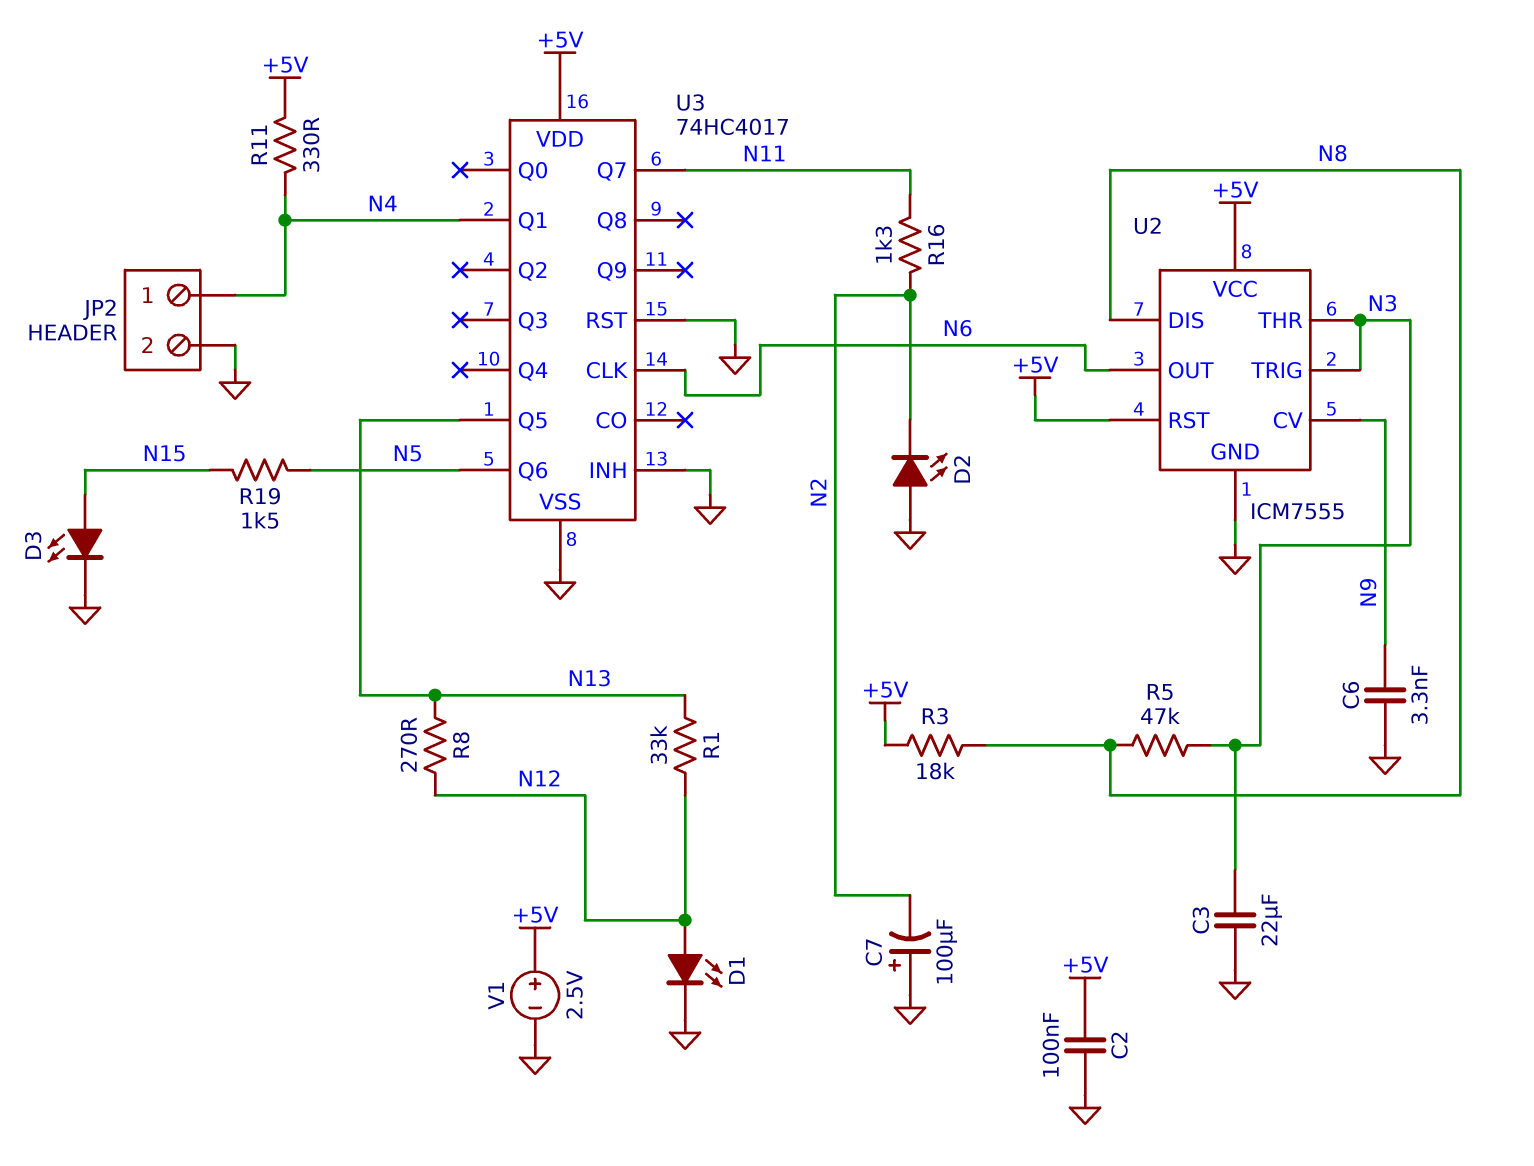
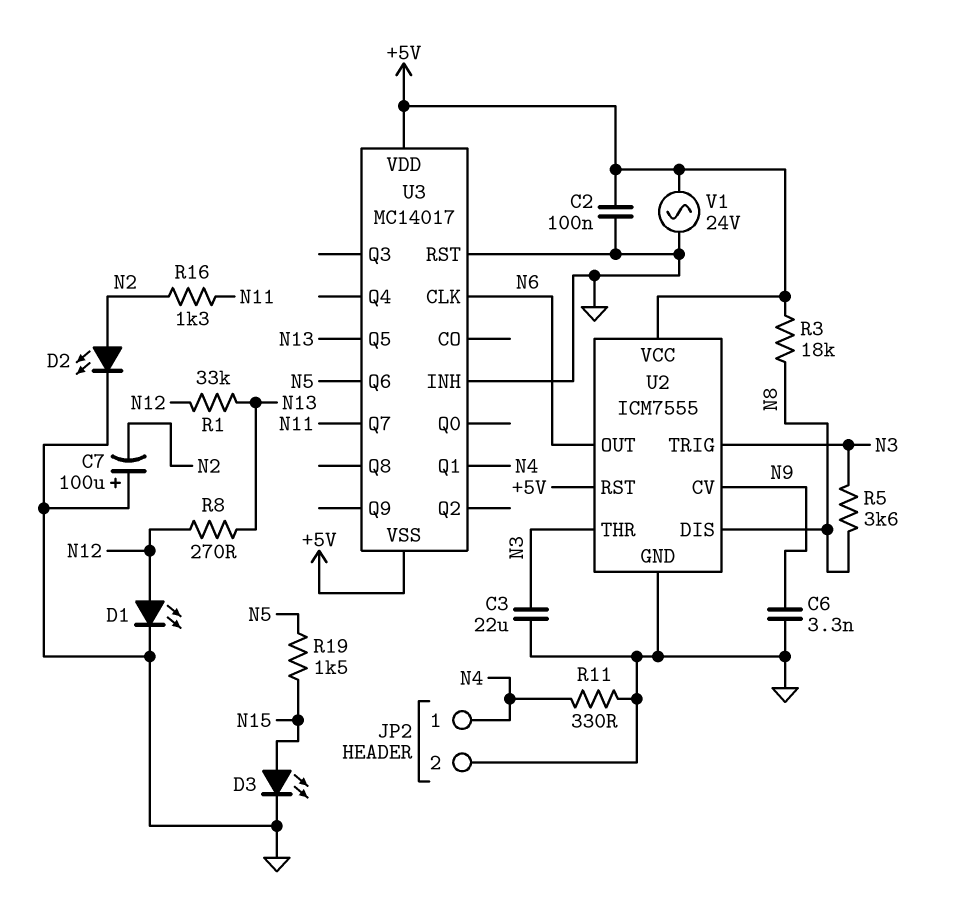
D2: LED (A GND, K N2) -> LED (A N2, K GND)
R5: 47k (N3, N8) -> 3.6k (N3, N8)
R11: 330 (+5V, N4) -> 330 (GND, N4)
U3: 74HC4017 -> MC14017
U3 pin VSS: GND -> +5V
V1: 2.5V (plus +5V, minus GND) -> AC 24V (+5V, GND)

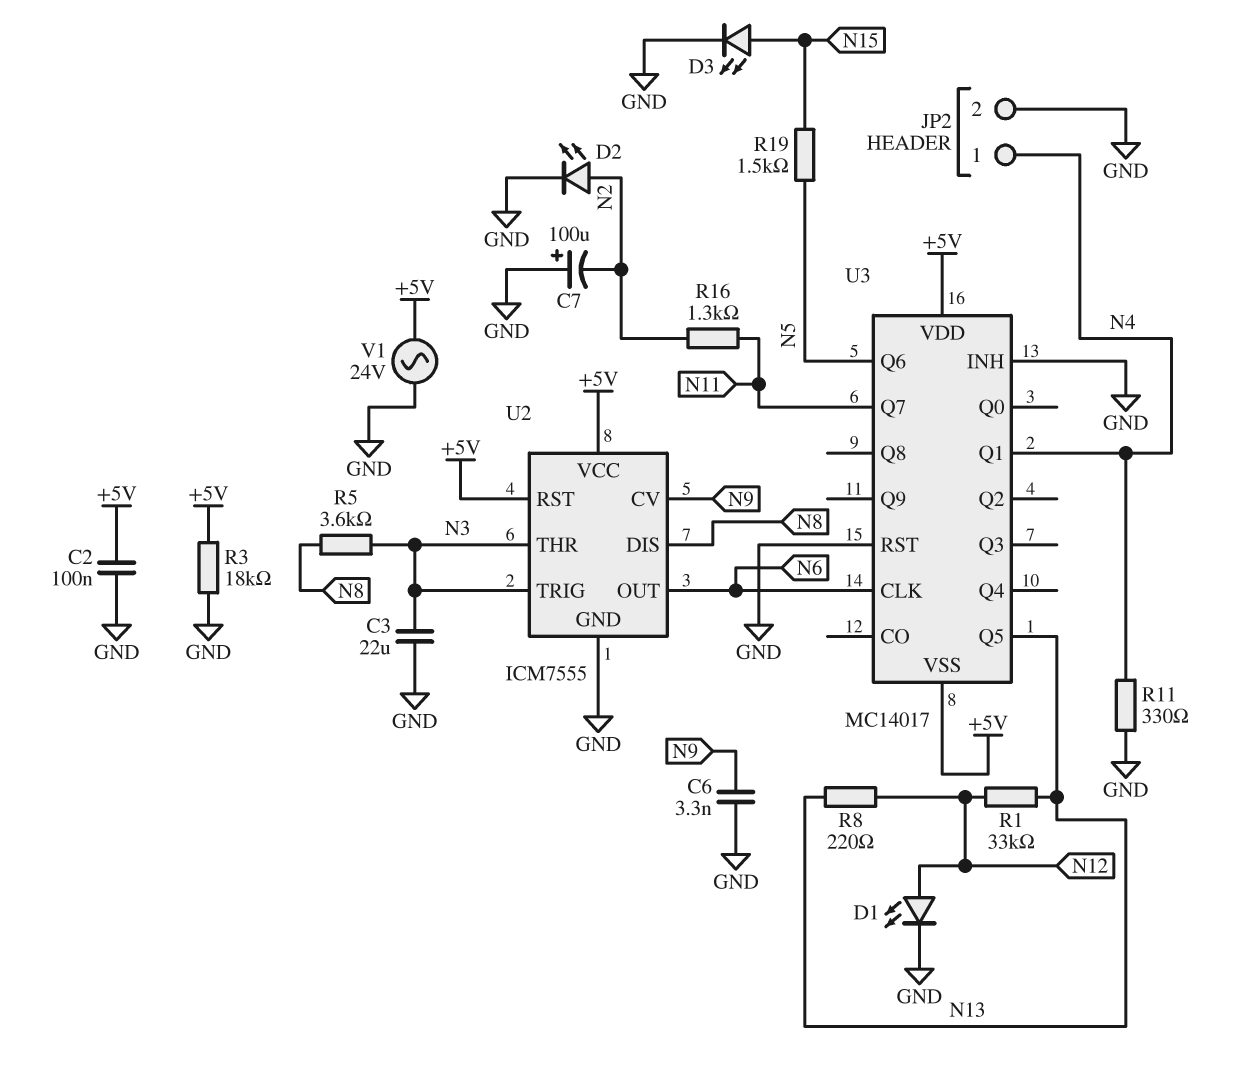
R3: 18k (+5V, N8) -> 18k (+5V, GND)
R8: 270 (N12, N13) -> 220 (N12, N13)

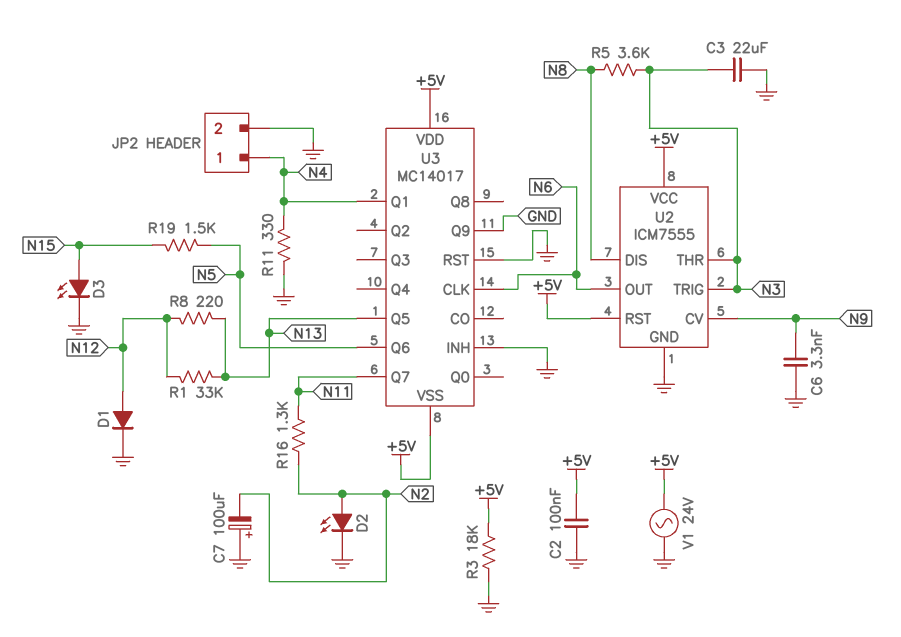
D1: LED (A N12, K GND) -> diode (A N12, K GND)
U3 pin Q9: none -> GND

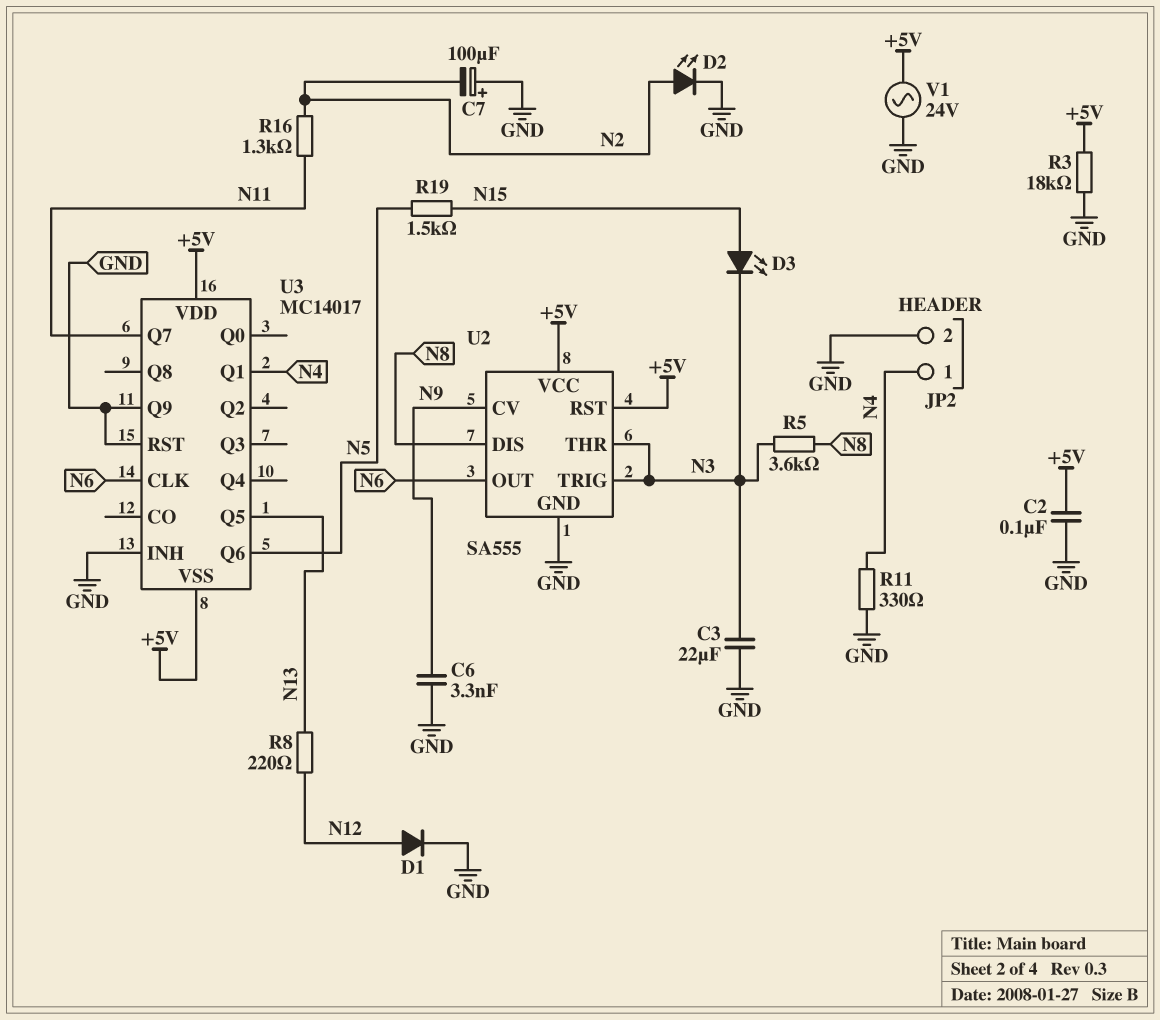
D3: LED (A N15, K GND) -> LED (A N15, K N3)
R1: 33k (N12, N13) -> none
U2: ICM7555 -> SA555

